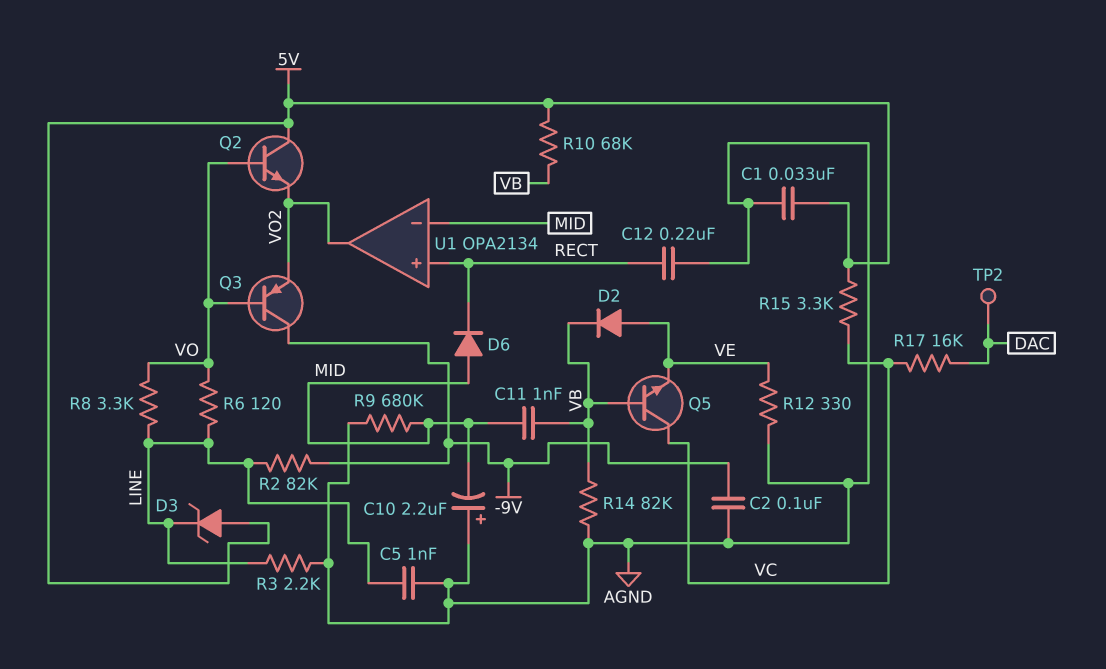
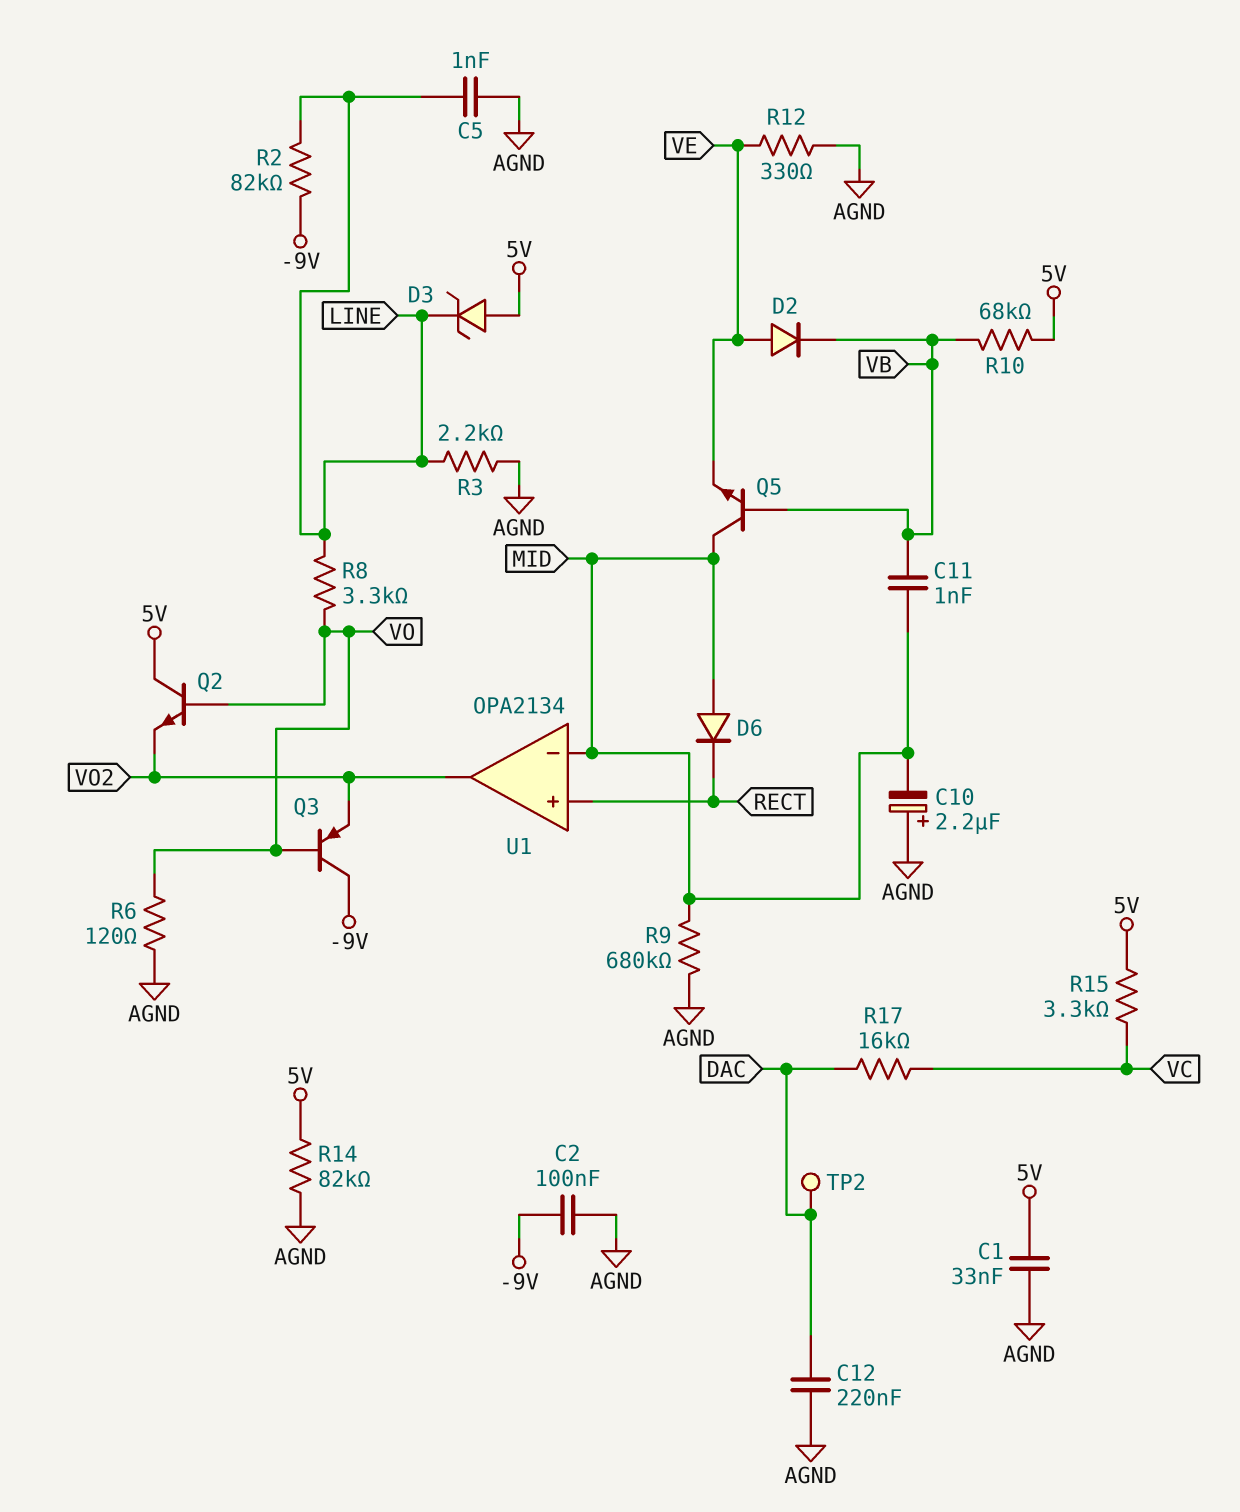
C12: 220nF (AGND, RECT) -> 220nF (AGND, DAC)
Q5: NPN (B VB, C VC, E VE) -> NPN (B VB, C MID, E VE)
R6: 120 (LINE, VO) -> 120 (AGND, VO)
R14: 82k (AGND, VB) -> 82k (5V, AGND)

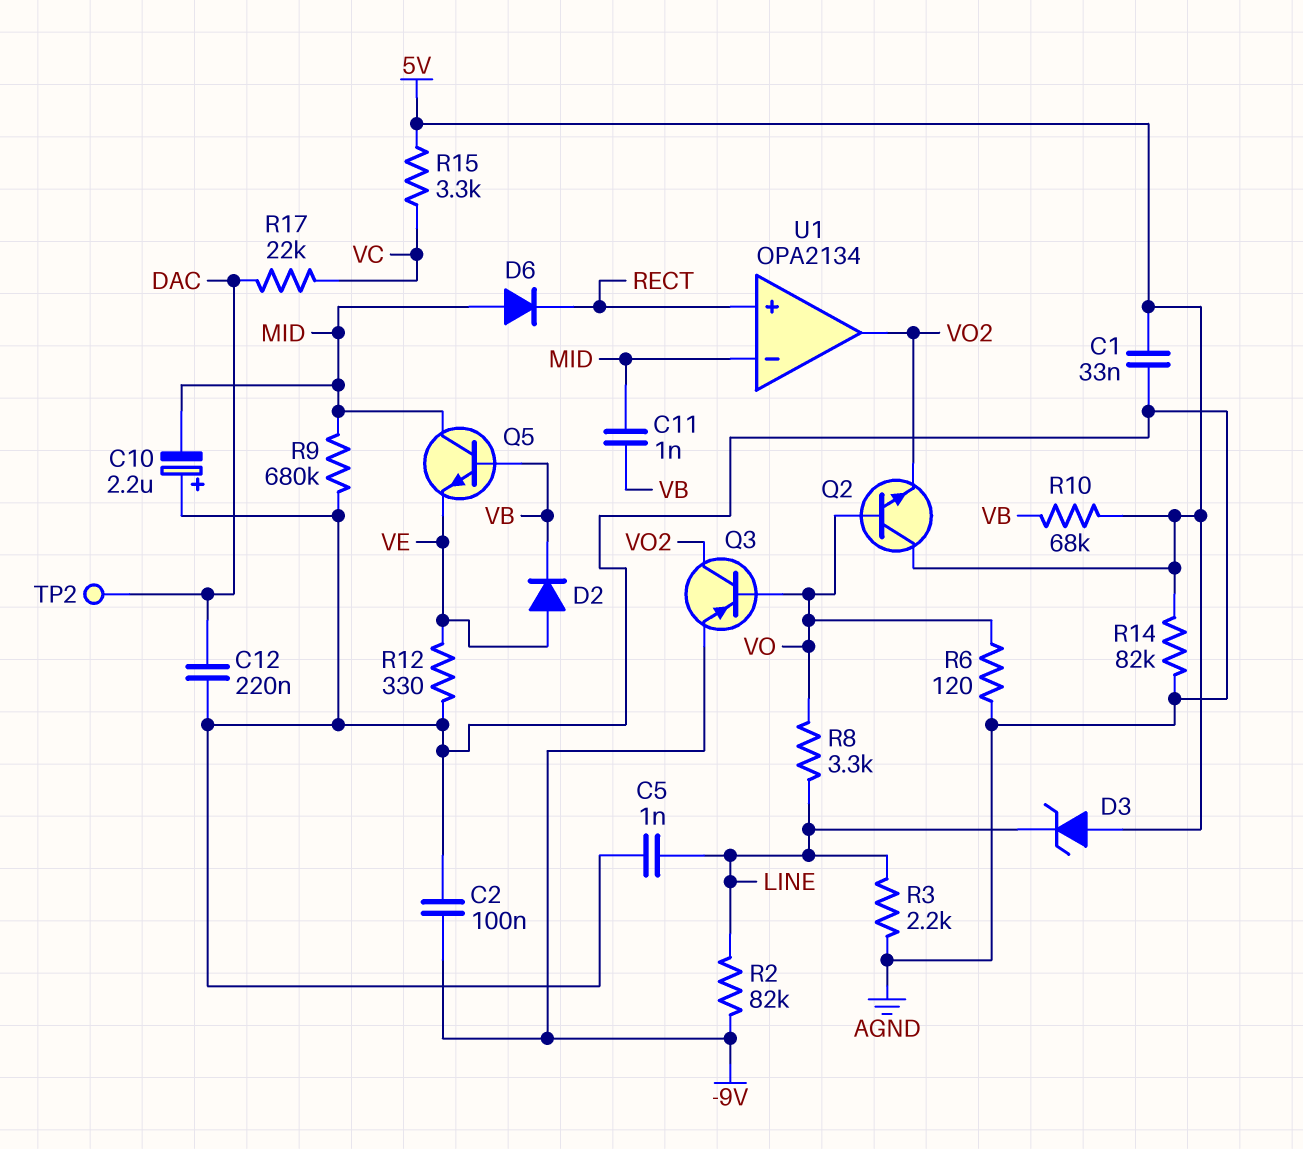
Q3: PNP (B VO, C -9V, E VO2) -> PNP (B VO, C VO2, E -9V)
R17: 16k (DAC, VC) -> 22k (DAC, VC)

